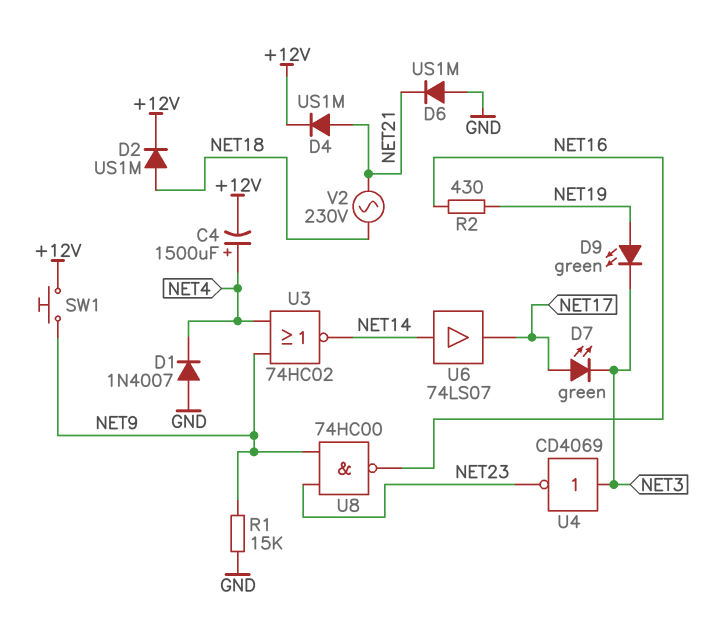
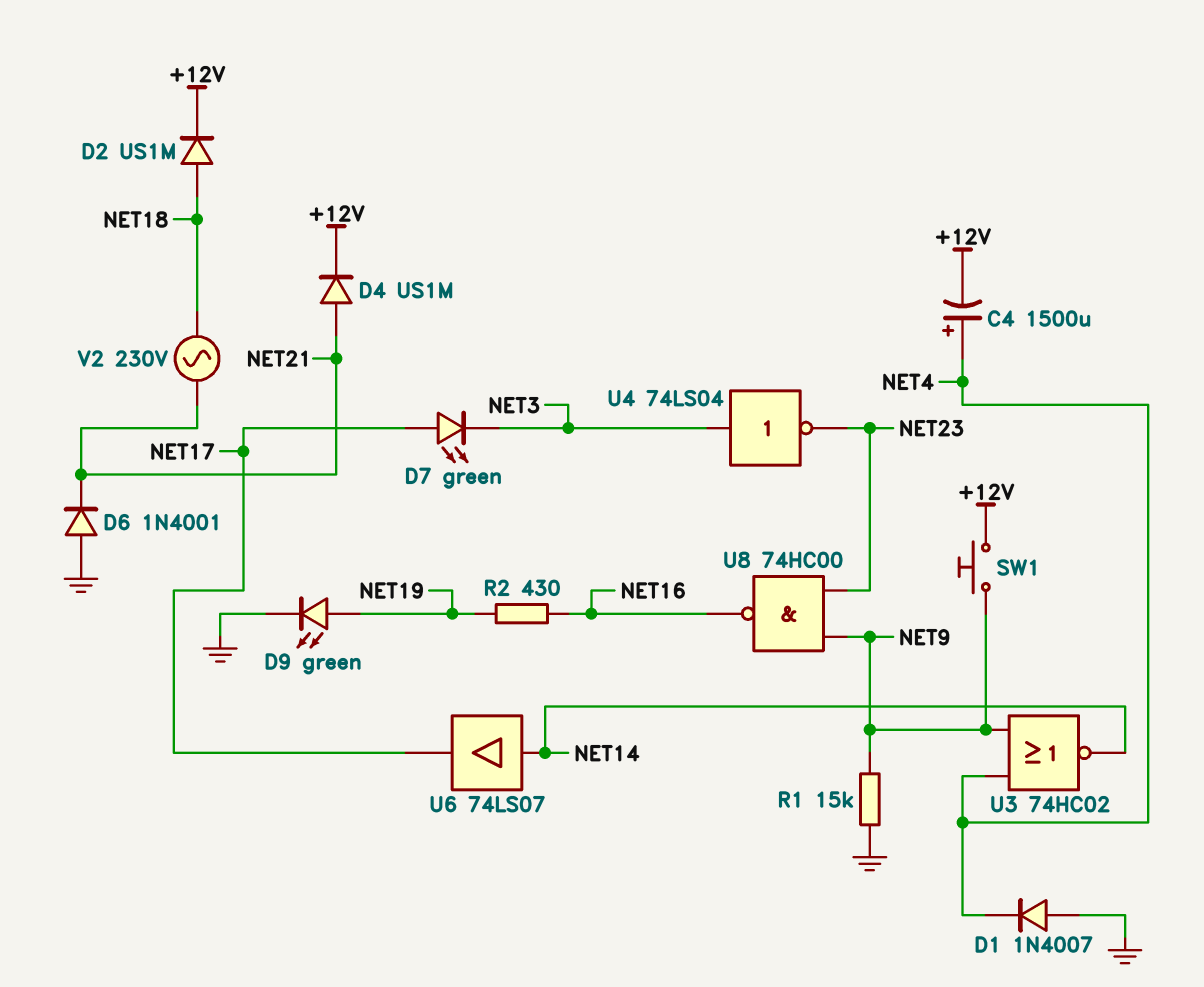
D6: diode US1M (A GND, K NET21) -> diode 1N4001 (A GND, K NET21)
D9: LED green (A NET19, K NET3) -> LED green (A NET19, K GND)
U4: NOT CD4069 (in NET3, out NET23) -> NOT 74LS04 (in NET3, out NET23)

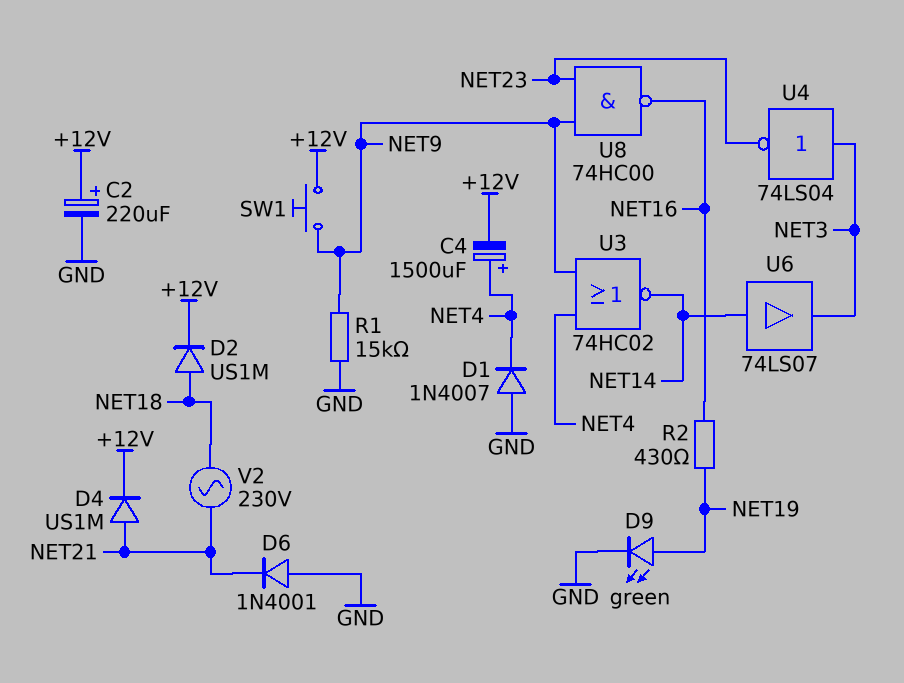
C2: none -> 220uF (plus +12V, minus GND)
D7: LED green (A NET17, K NET3) -> none
U6: buffer 74LS07 (in NET14, out NET17) -> buffer 74LS07 (in NET14, out NET3)

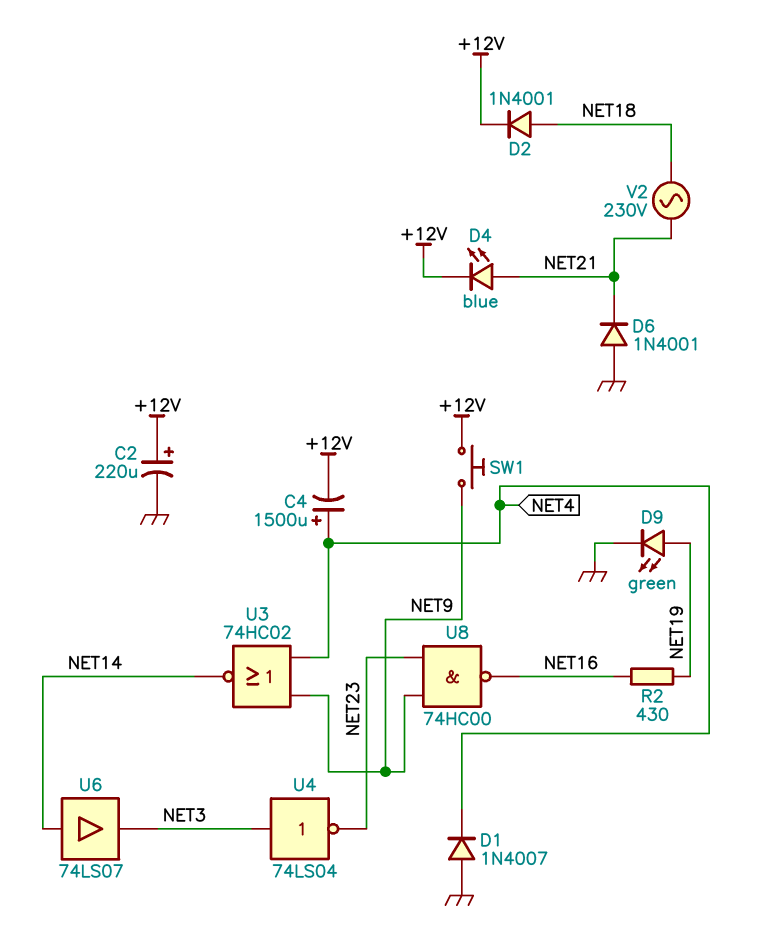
D2: diode US1M (A NET18, K +12V) -> diode 1N4001 (A NET18, K +12V)
D4: diode US1M (A NET21, K +12V) -> LED blue (A NET21, K +12V)
R1: 15k (GND, NET9) -> none

